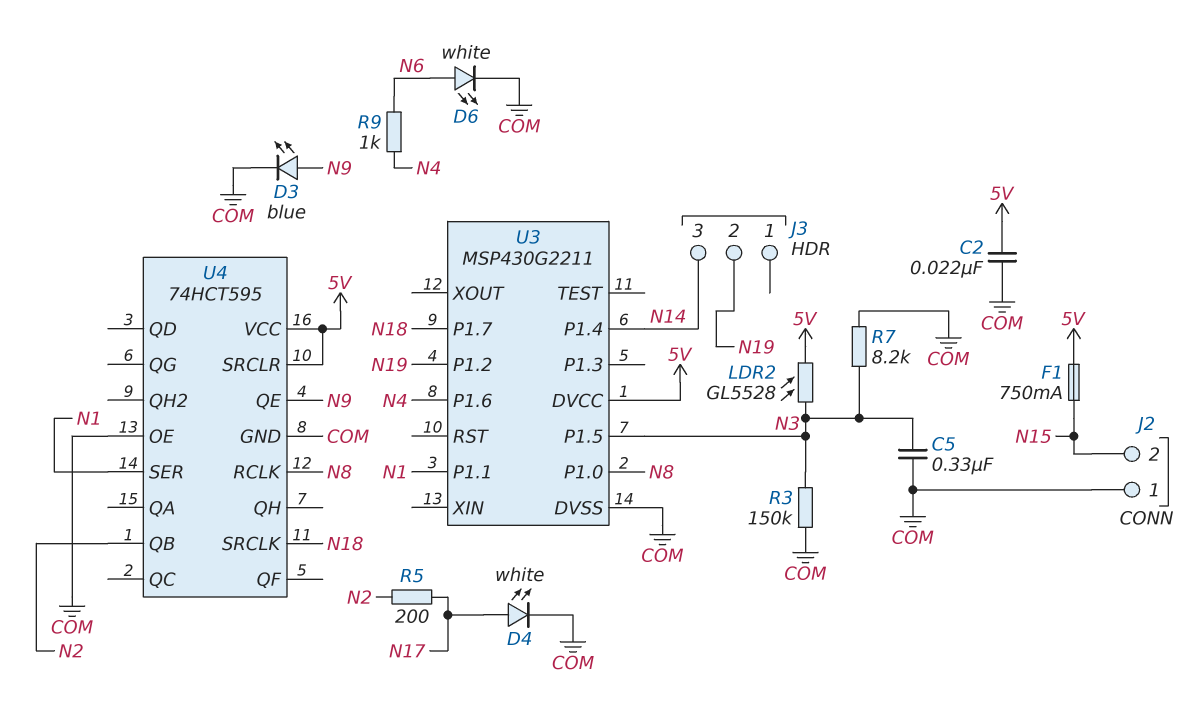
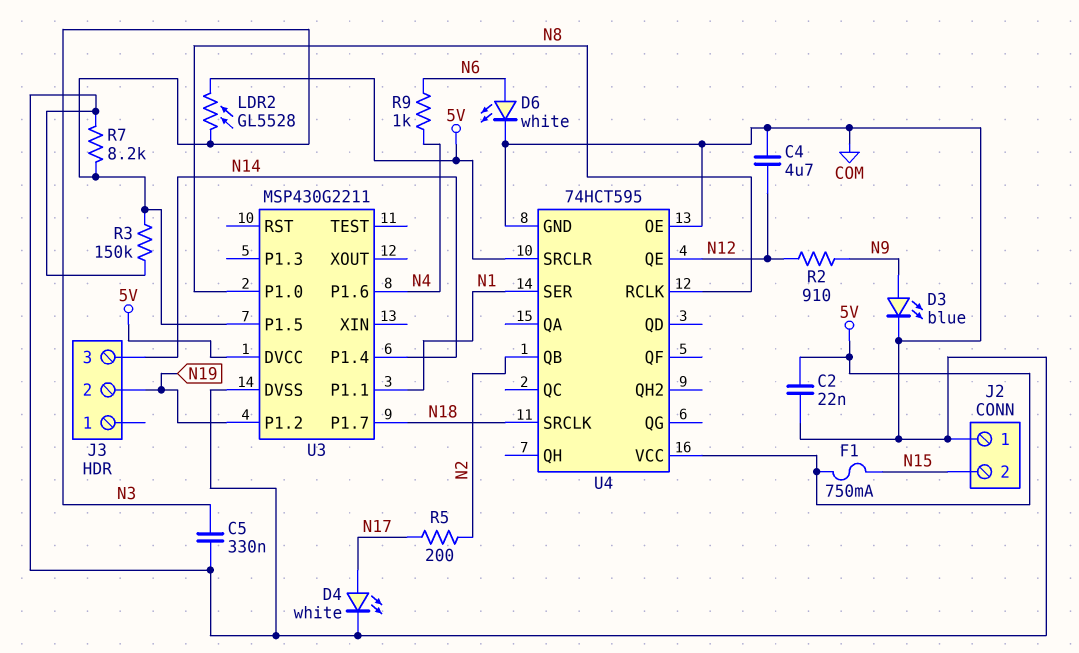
C4: none -> 4.7uF (COM, N12)
R2: none -> 910 (N9, N12)
U4 pin QE: N9 -> N12

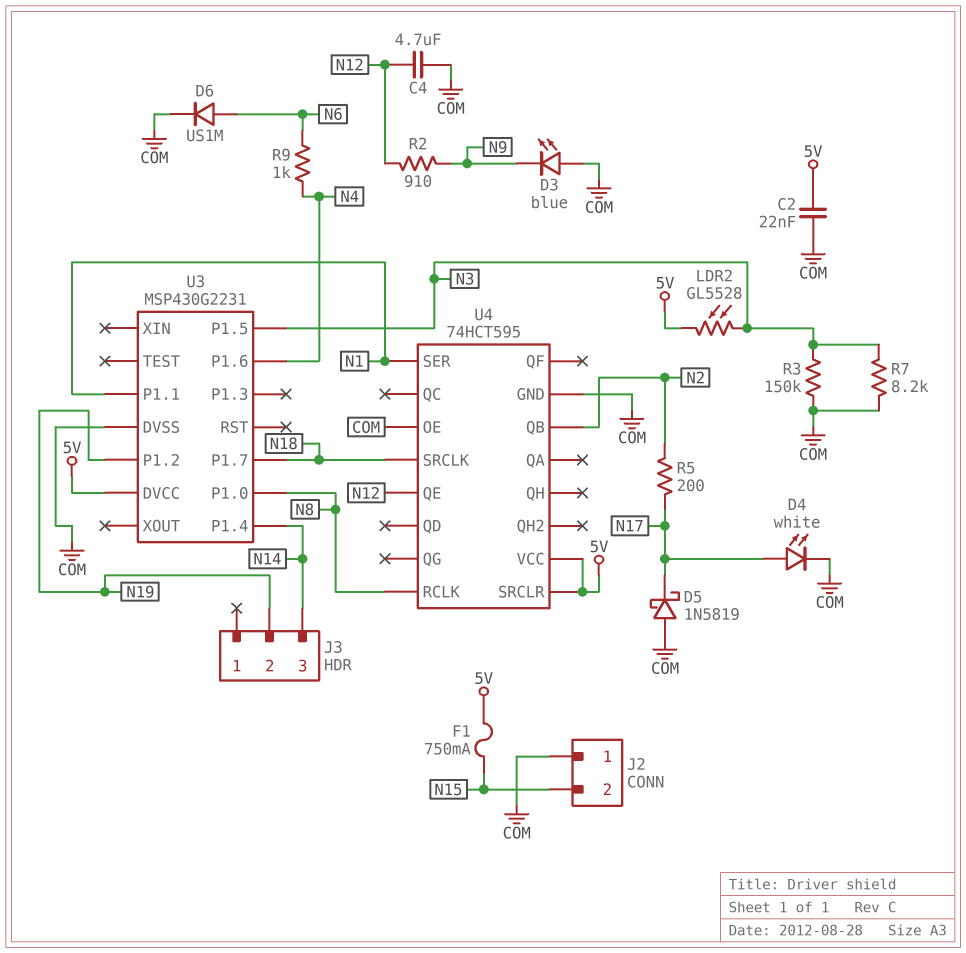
C5: 330nF (COM, N3) -> none
D3: LED blue (A N9, K COM) -> LED blue (A COM, K N9)
D5: none -> schottky 1N5819 (A COM, K N17)
D6: LED white (A N6, K COM) -> diode US1M (A N6, K COM)
U3: MSP430G2211 -> MSP430G2231

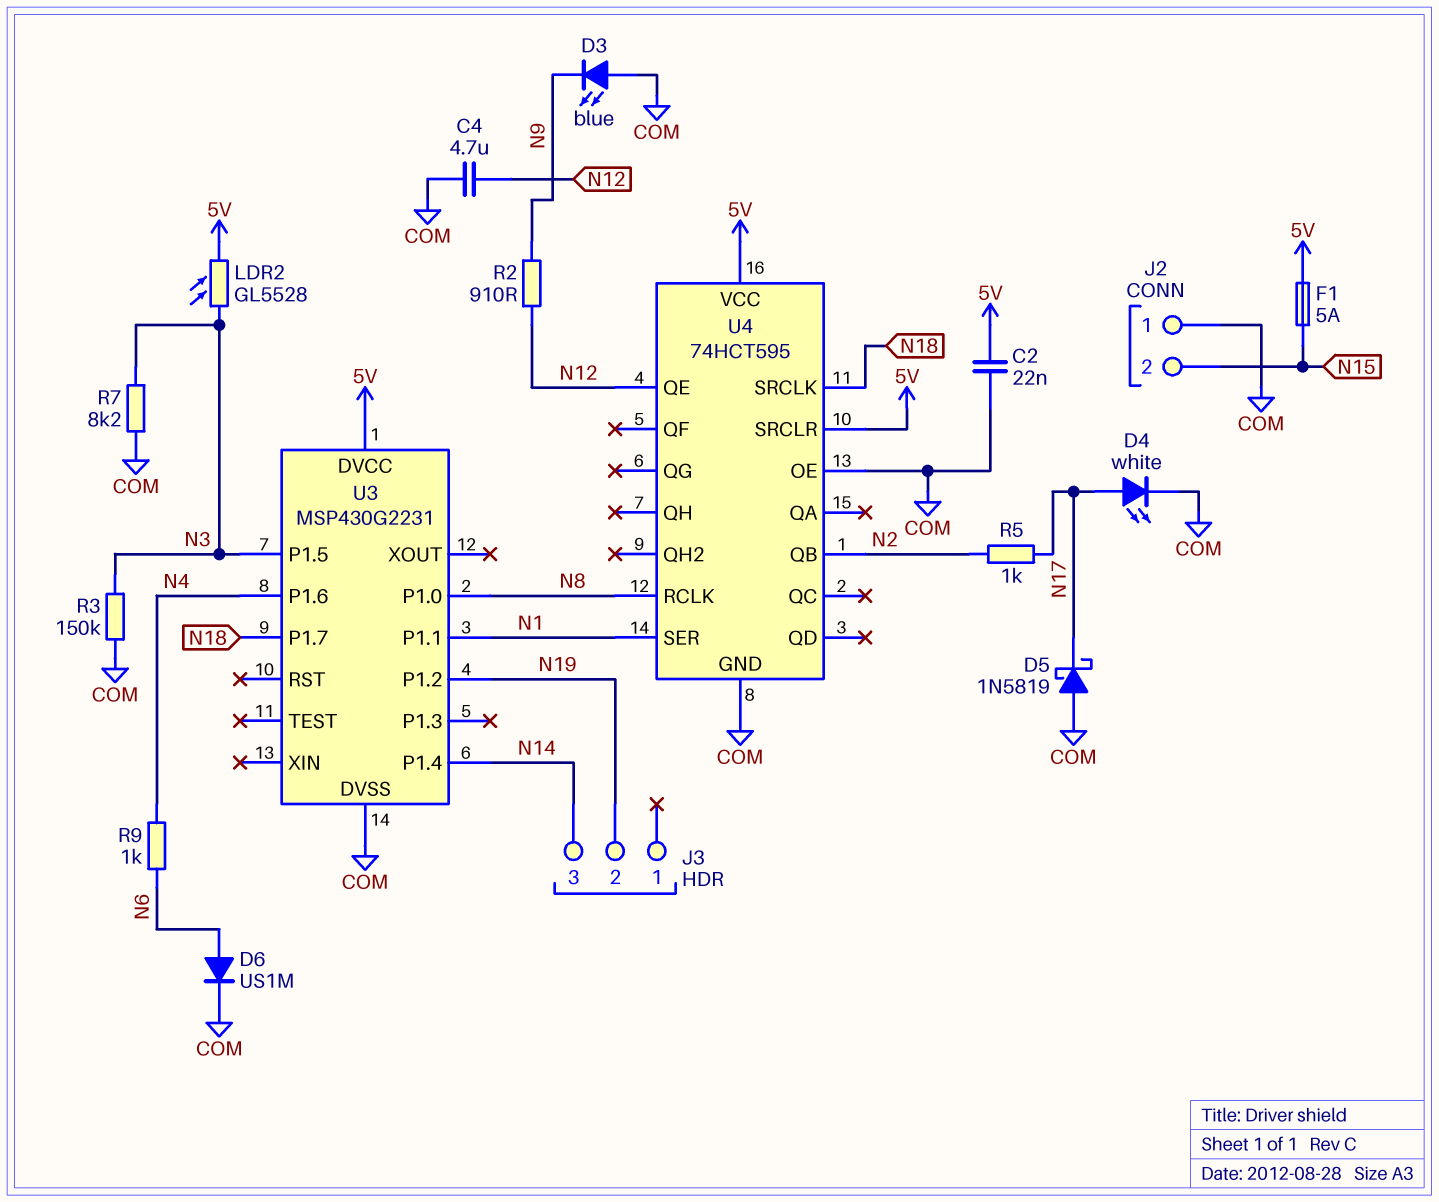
F1: 750mA (5V, N15) -> 5A (5V, N15)
R5: 200 (N2, N17) -> 1k (N2, N17)

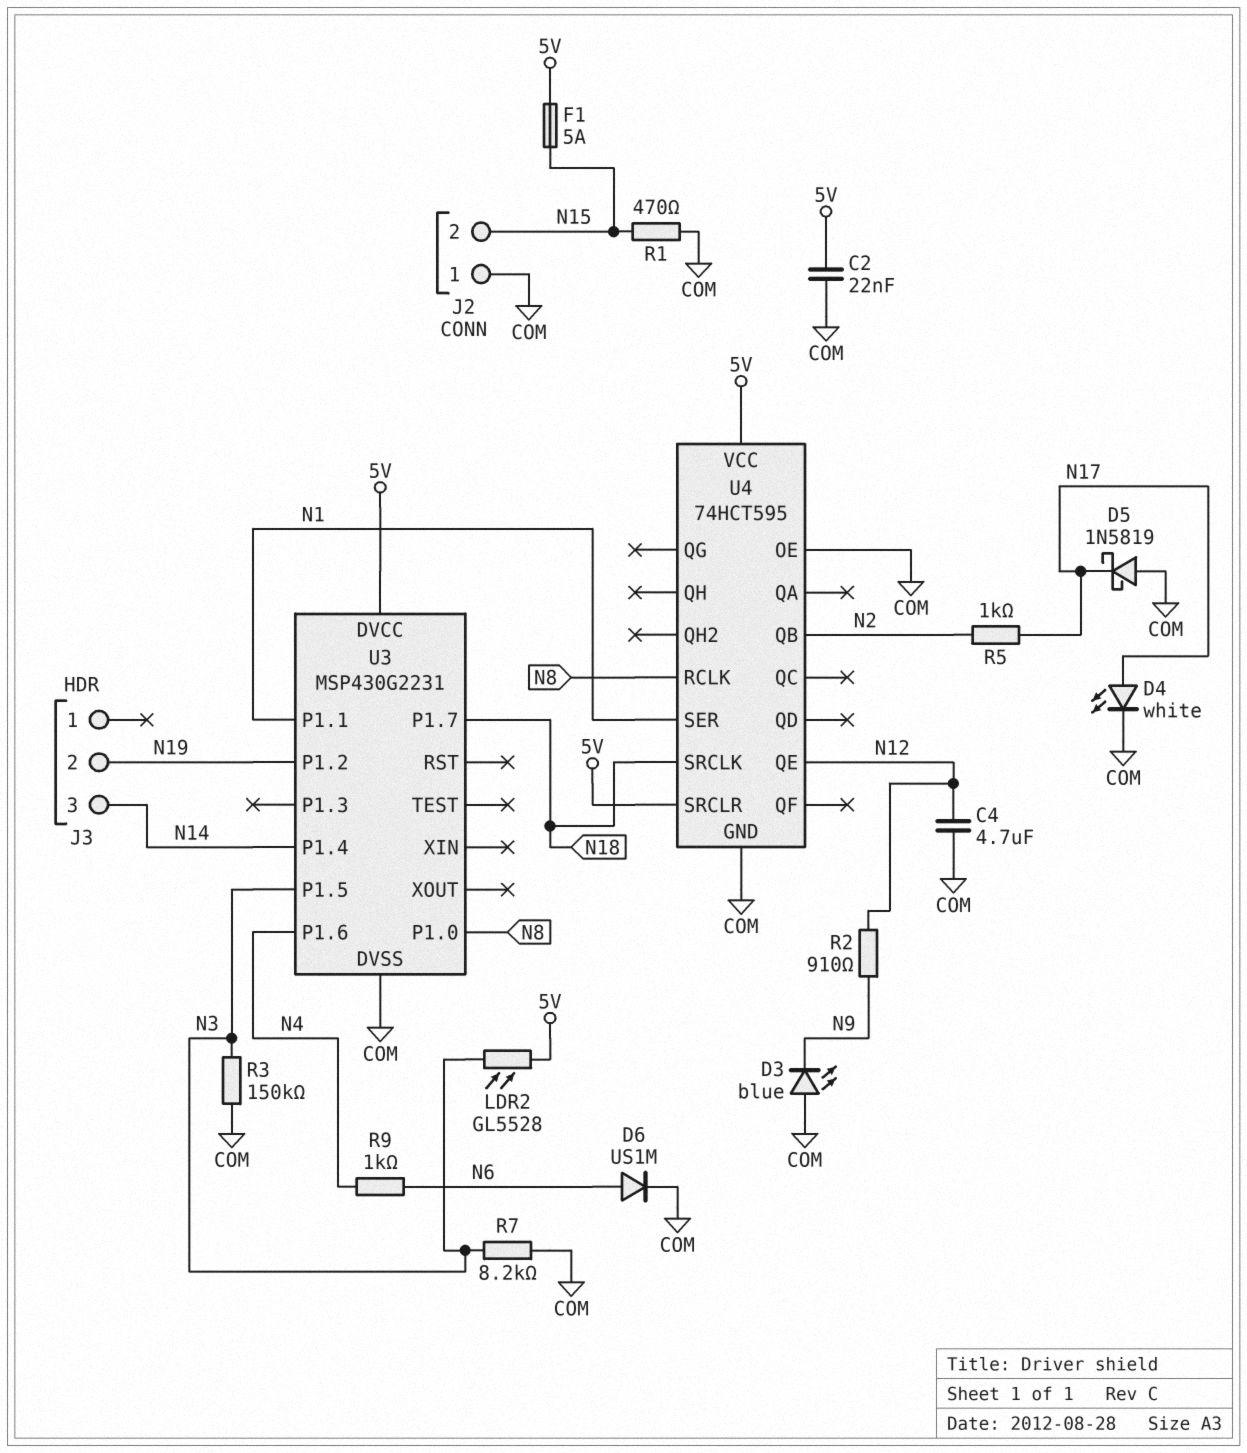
R1: none -> 470 (COM, N15)

